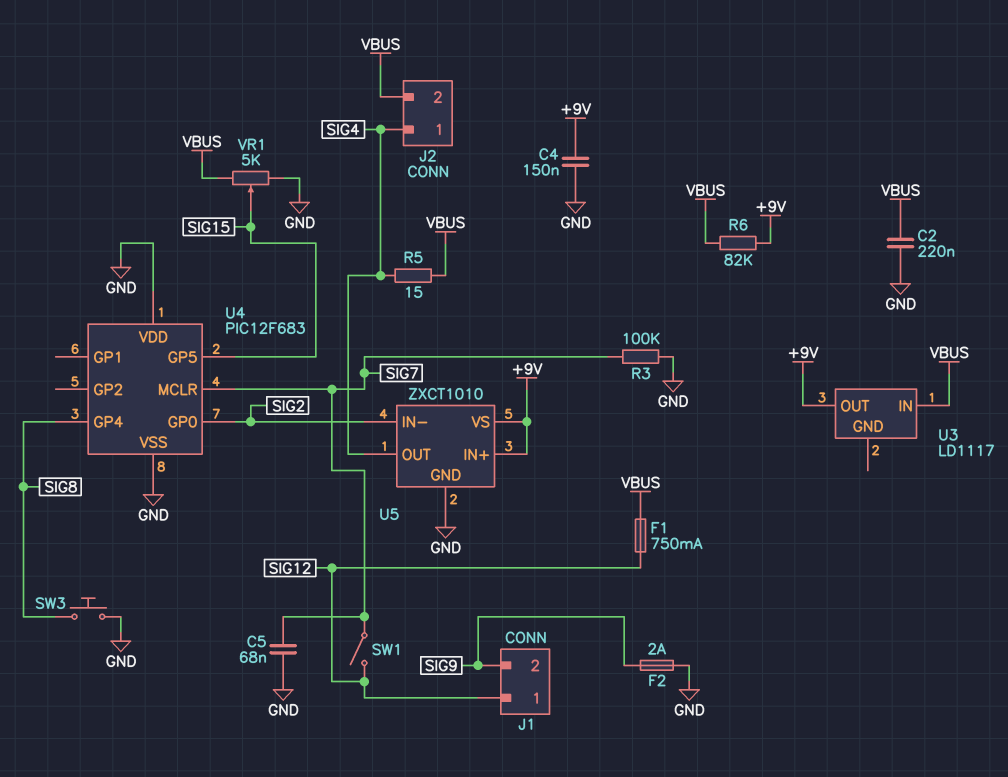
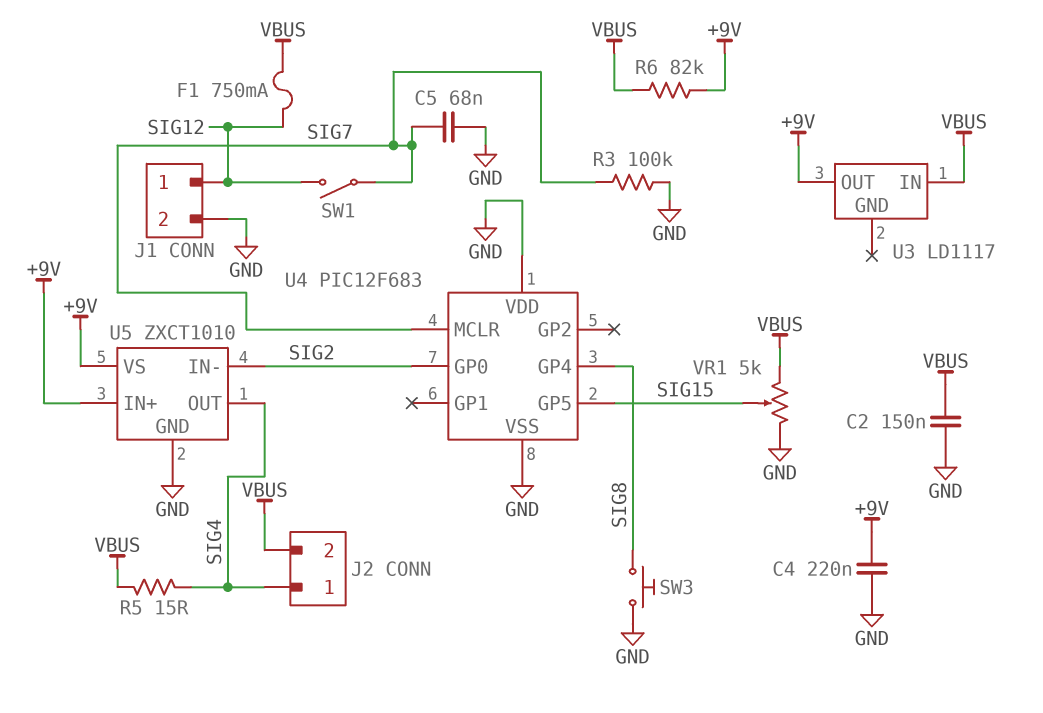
C2: 220nF (GND, VBUS) -> 150nF (GND, VBUS)
C4: 150nF (+9V, GND) -> 220nF (+9V, GND)
F2: 2A (GND, SIG9) -> none
J1 pin 2: SIG9 -> GND

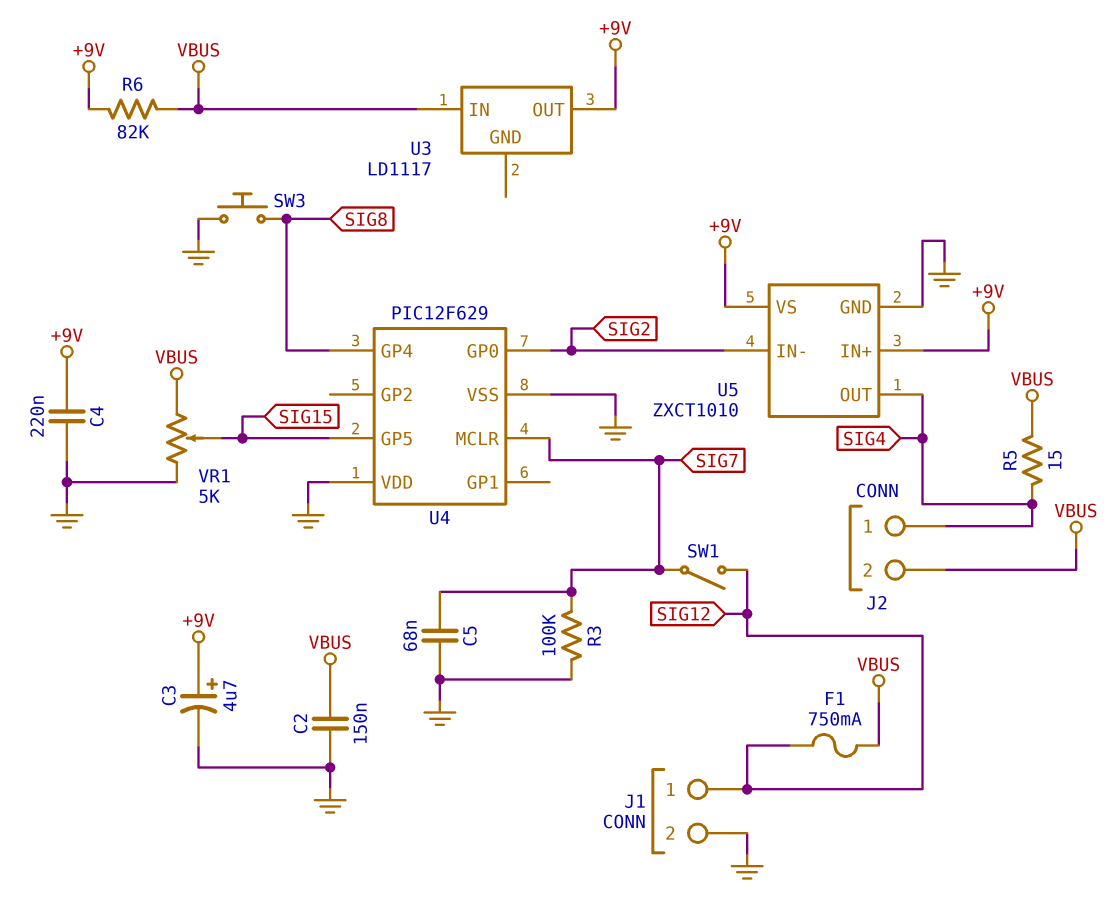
C3: none -> 4.7uF (plus +9V, minus GND)
U4: PIC12F683 -> PIC12F629

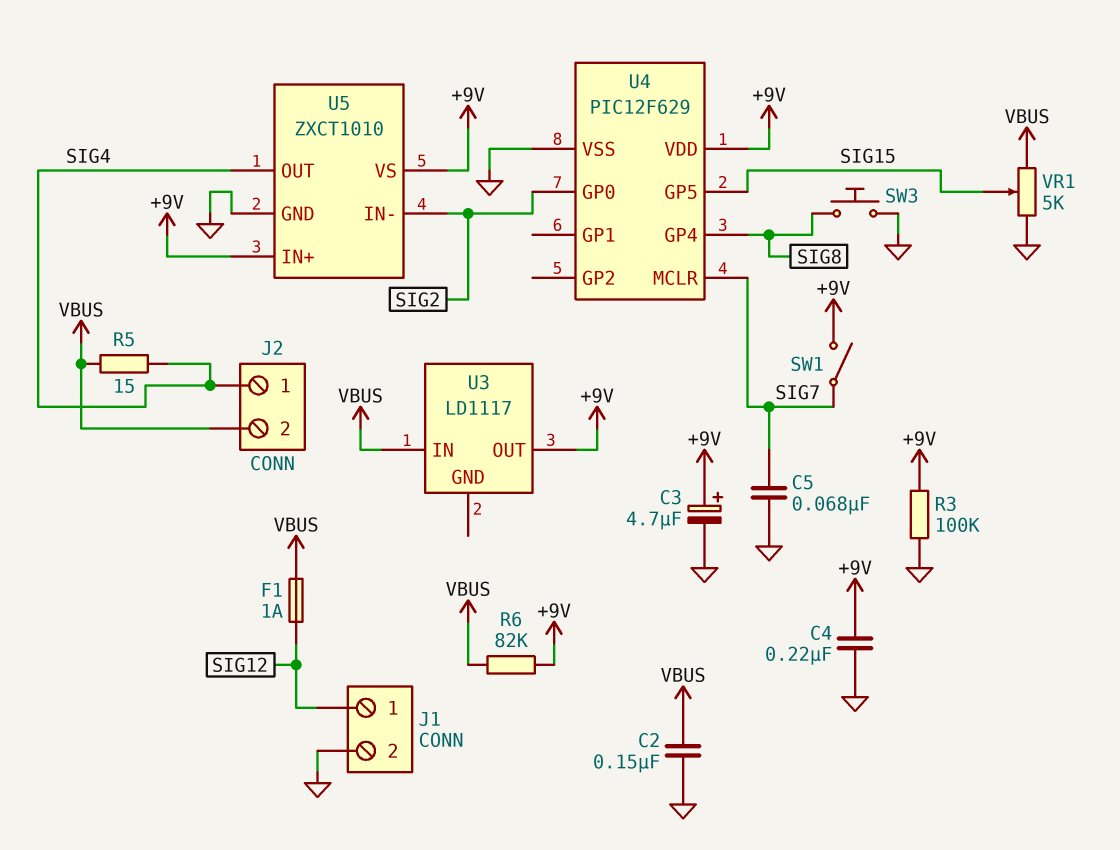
F1: 750mA (SIG12, VBUS) -> 1A (SIG12, VBUS)
R3: 100k (GND, SIG7) -> 100k (+9V, GND)
SW1: switch (SIG7, SIG12) -> switch (+9V, SIG7)
U4 pin VDD: GND -> +9V

